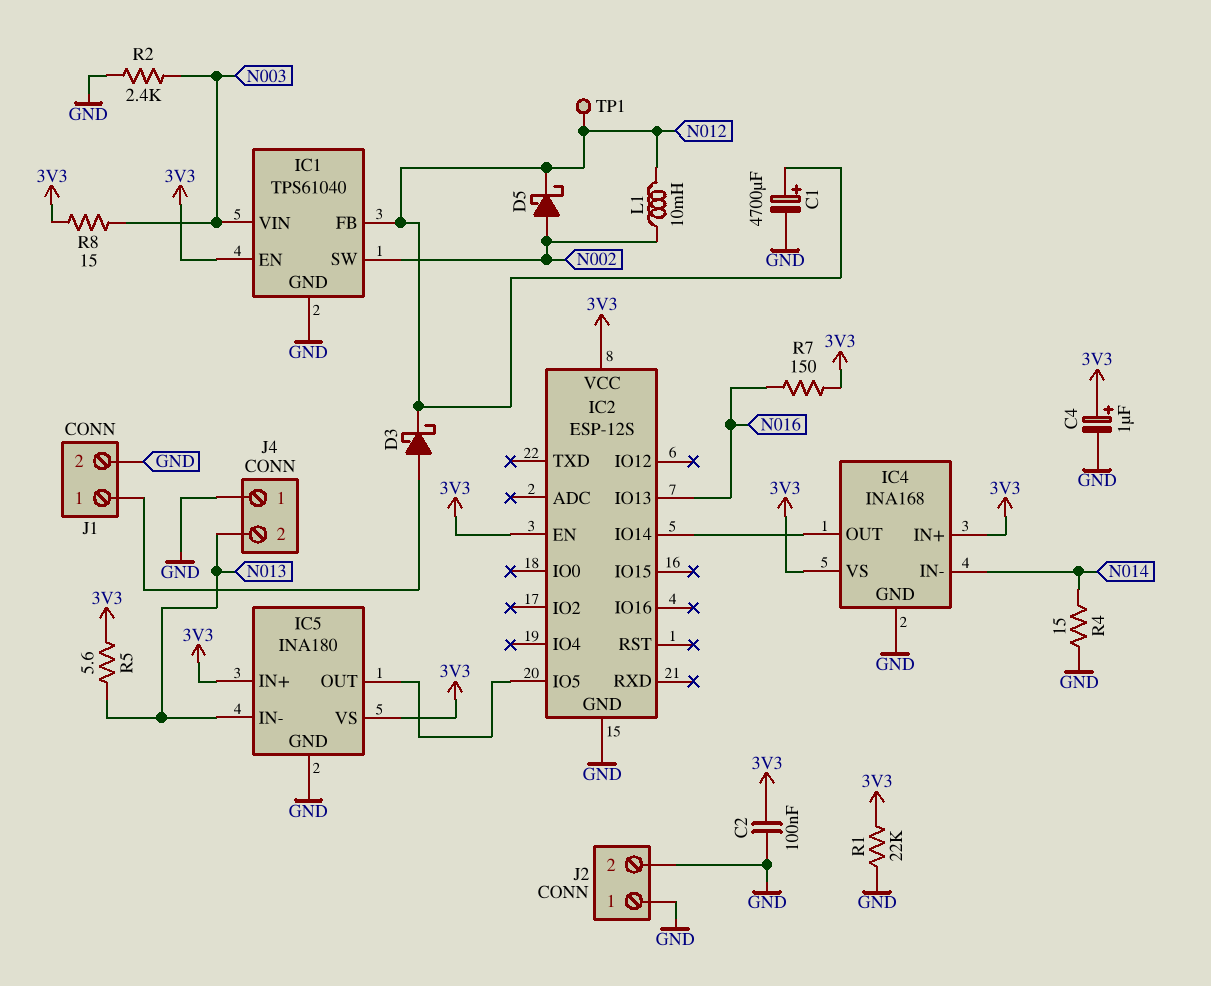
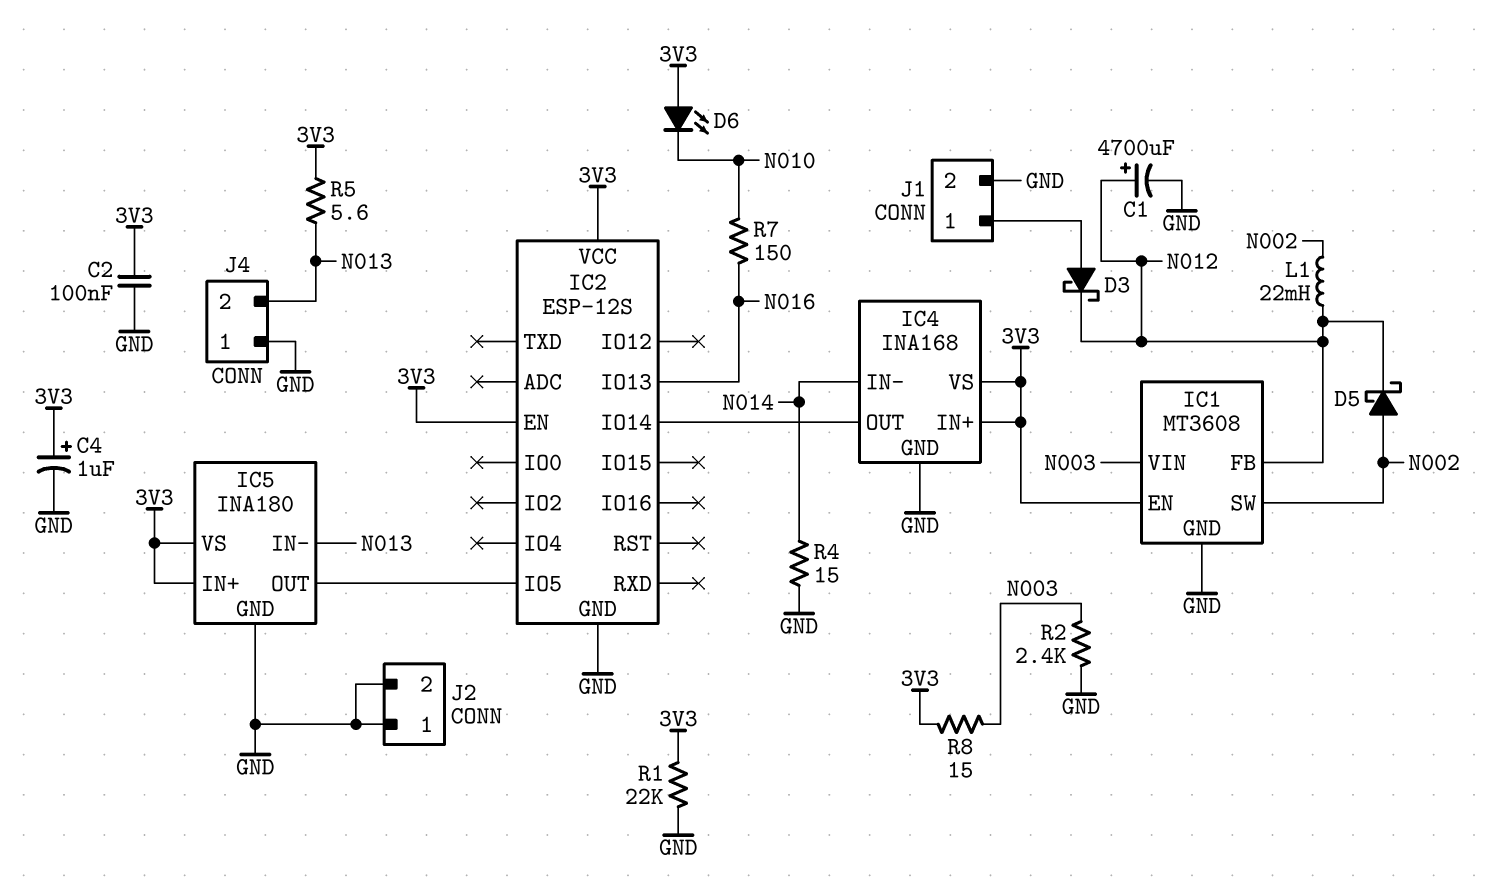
D6: none -> LED (A 3V3, K N010)
IC1: TPS61040 -> MT3608
L1: 10mH (N002, N012) -> 22mH (N002, N012)
R7: 150 (3V3, N016) -> 150 (N010, N016)
TP1: test point (N012) -> none

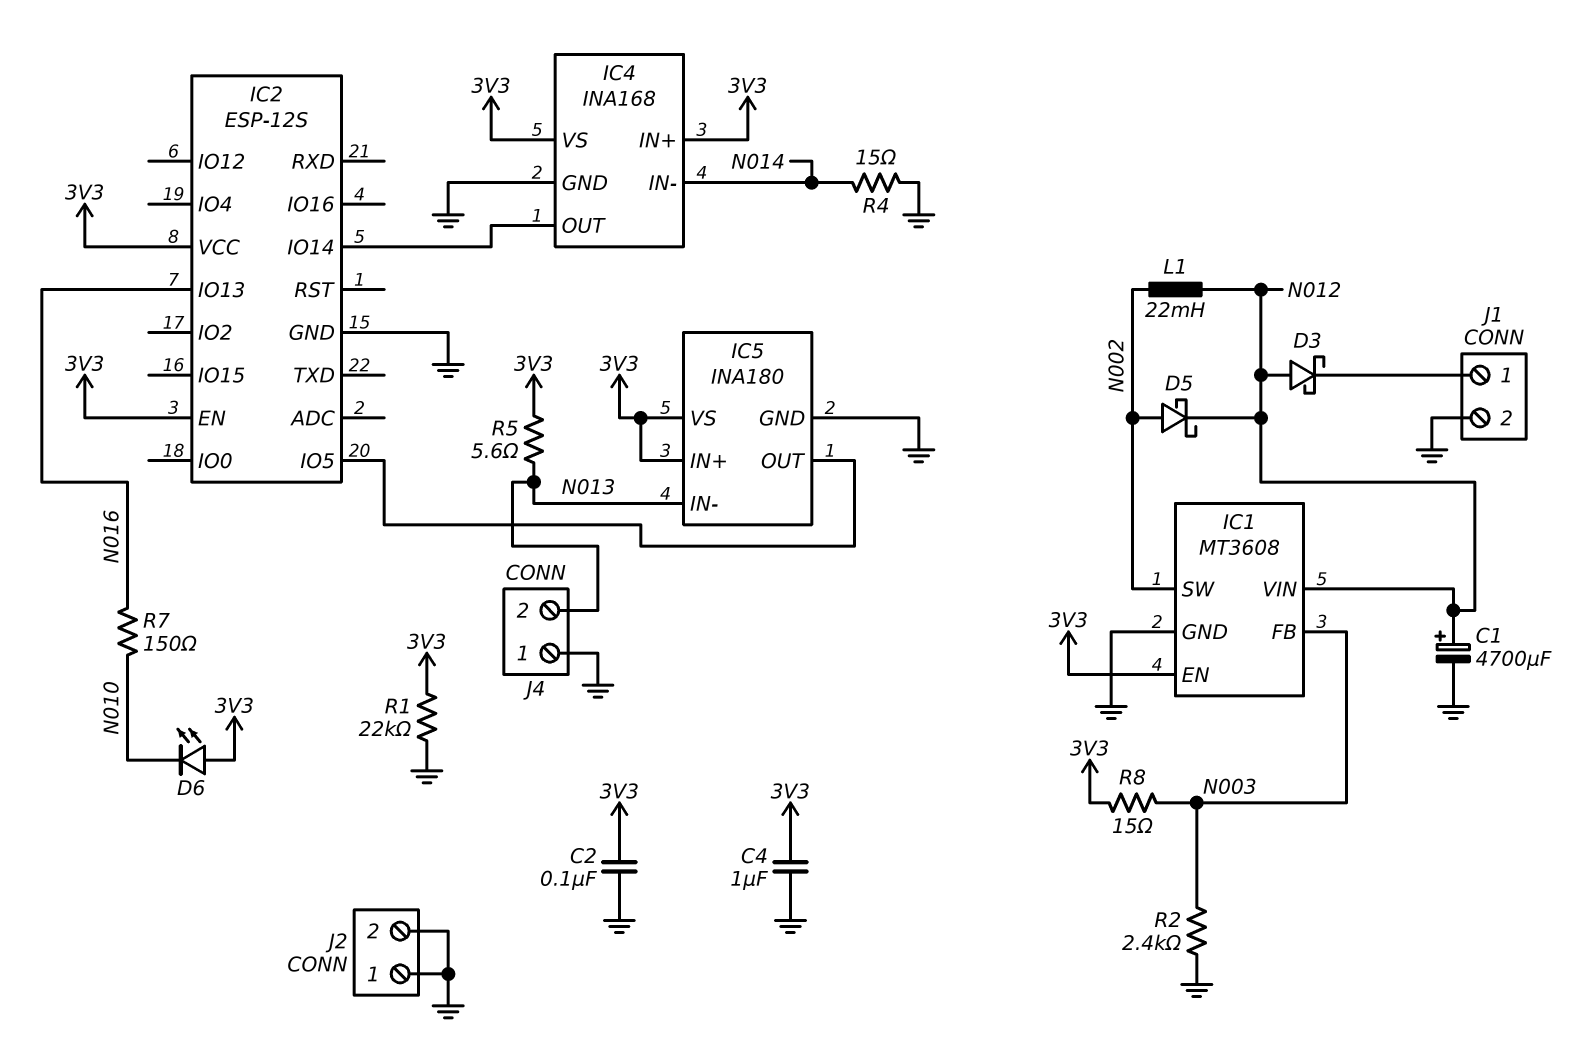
C4: 1uF (plus 3V3, minus GND) -> 1uF (3V3, GND)
D3: schottky (A J1/1, K N012) -> schottky (A N012, K J1/1)
IC1 pin FB: N012 -> N003
IC1 pin VIN: N003 -> N012

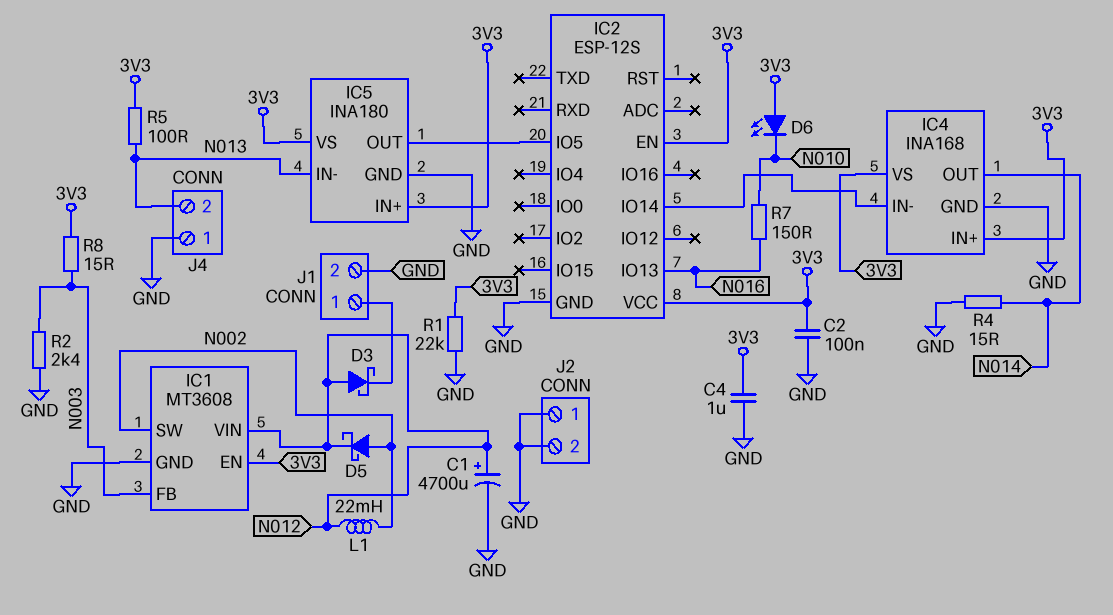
IC4 pin IN-: N014 -> IC2/IO14
IC4 pin OUT: IC2/IO14 -> N014
R5: 5.6 (3V3, N013) -> 100 (3V3, N013)

